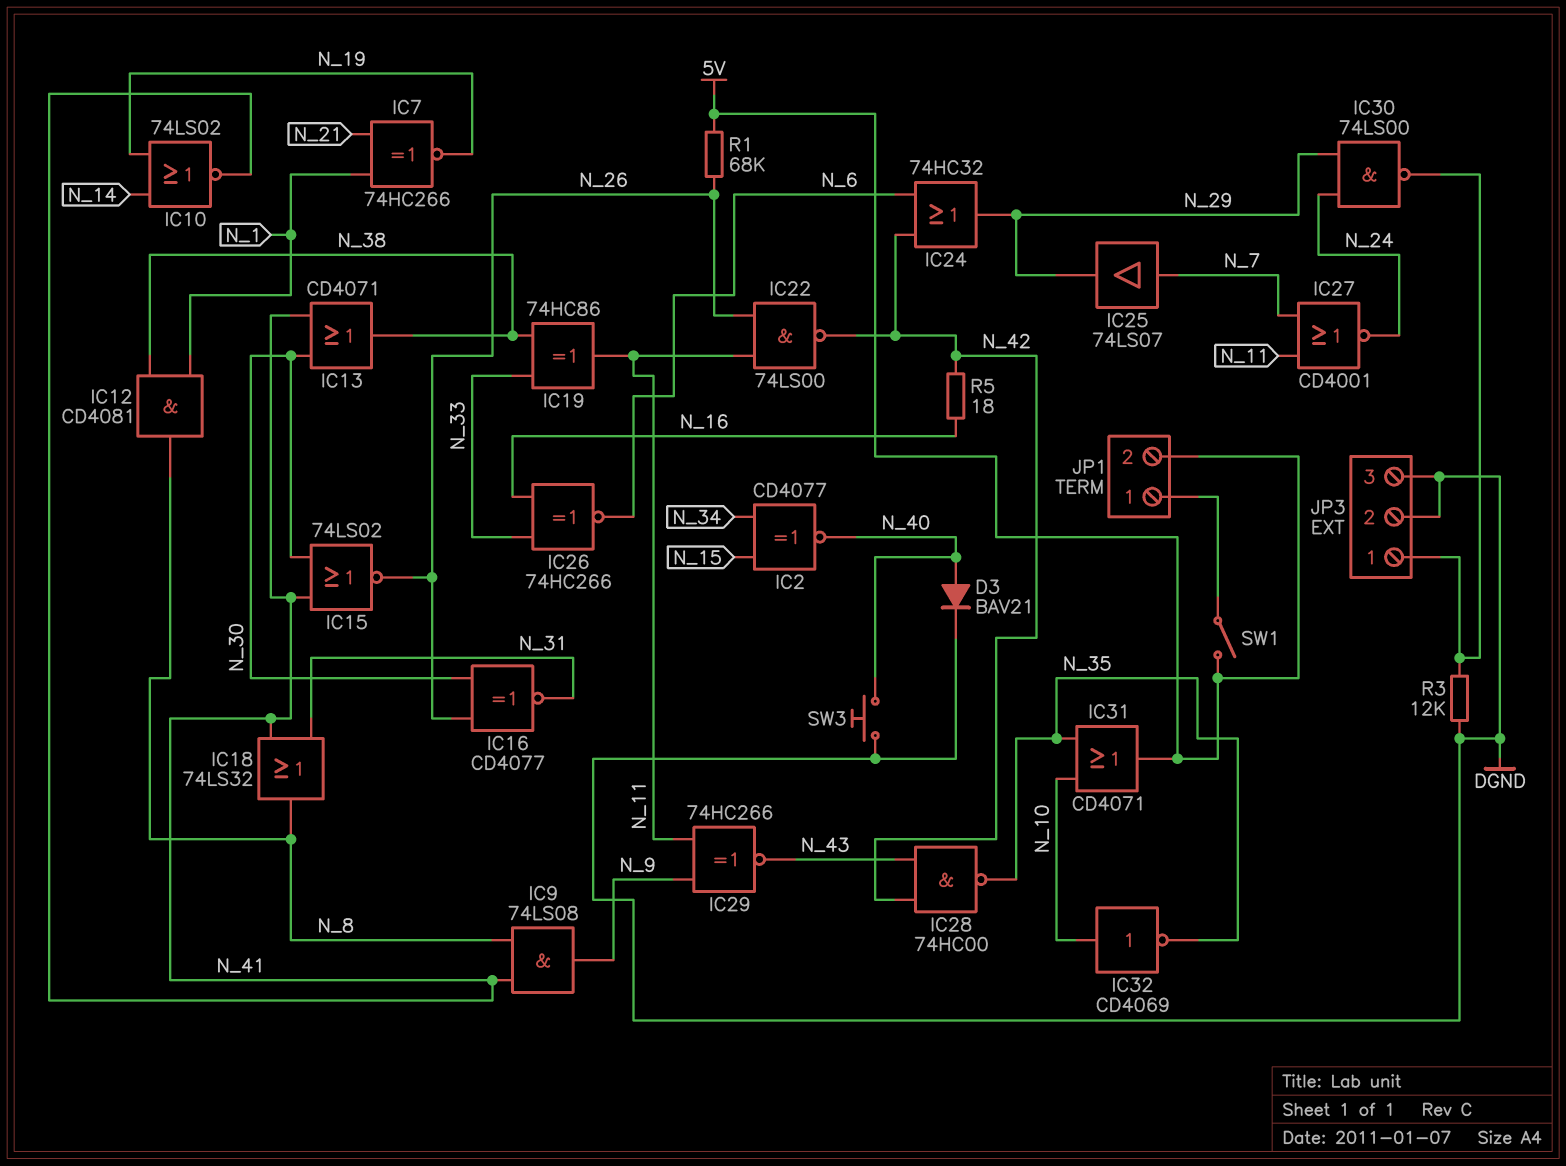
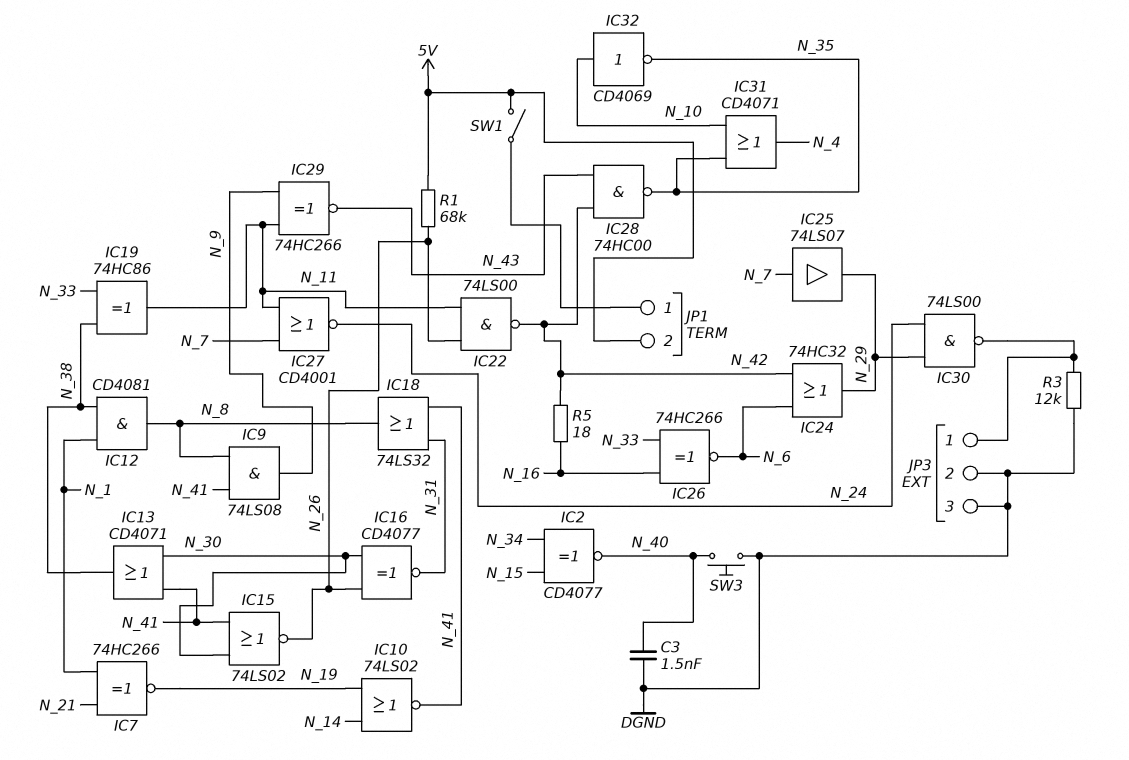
C3: none -> 1.5nF (DGND, N_40)
D3: diode BAV21 (A N_40, K DGND) -> none
IC31: OR CD4071 (in N_10, in N_35, out 5V) -> OR CD4071 (in N_10, in N_35, out N_4)

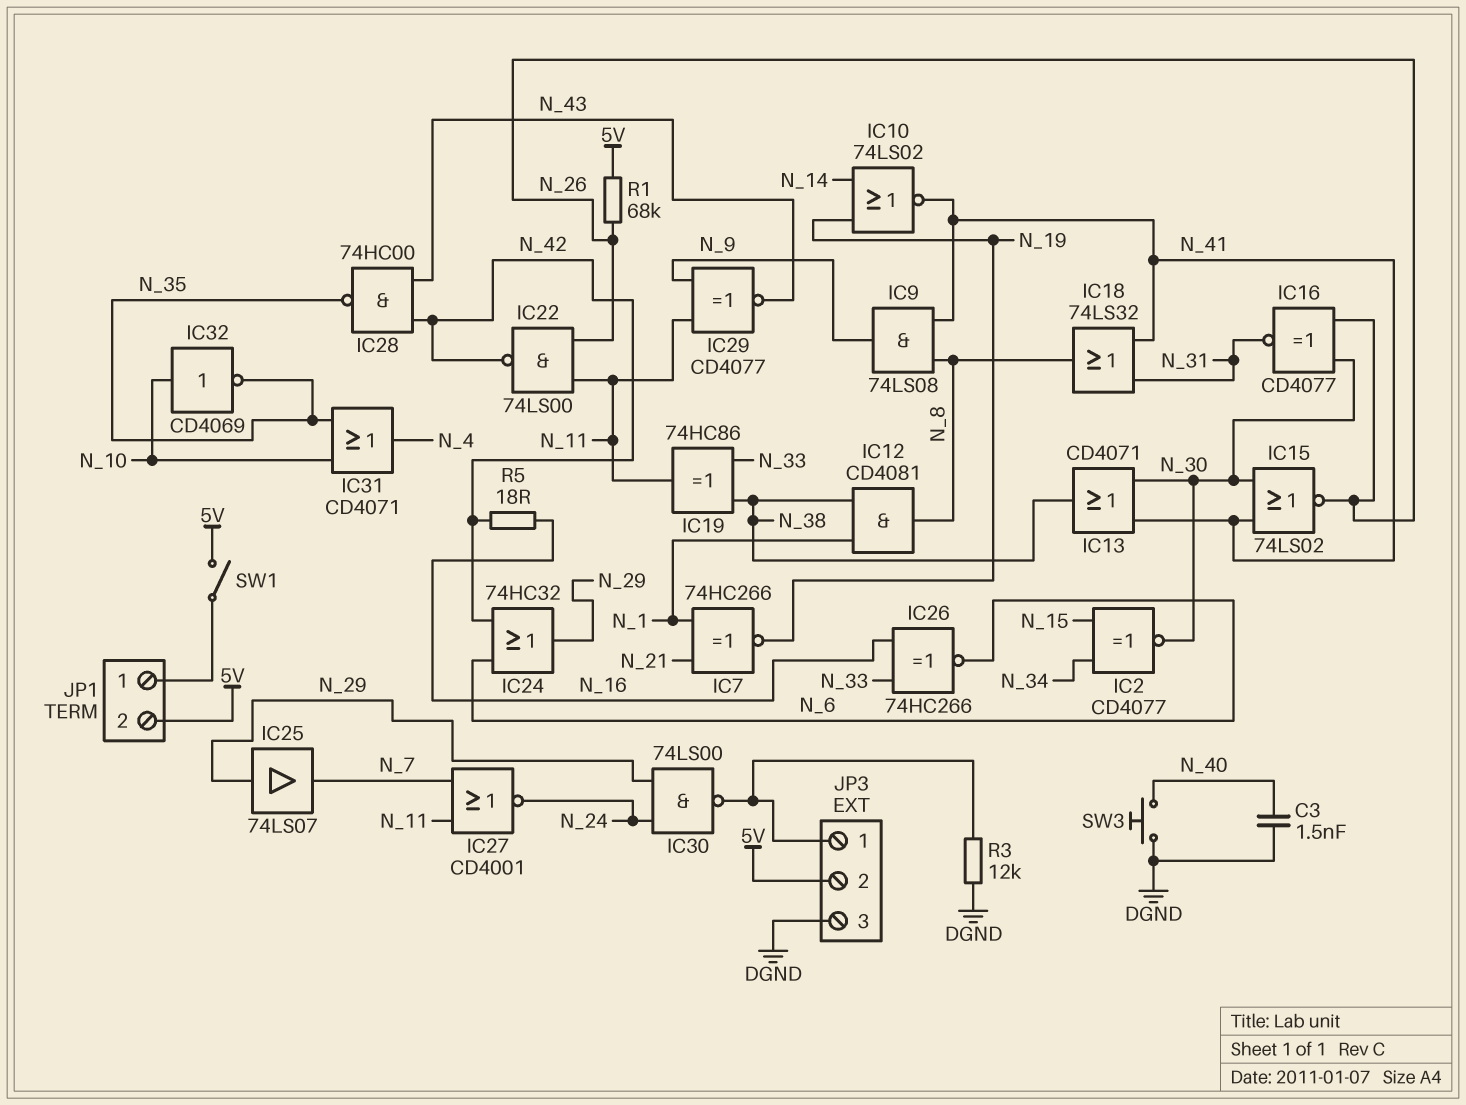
IC2: XNOR CD4077 (in N_15, in N_34, out N_40) -> XNOR CD4077 (in N_15, in N_34, out N_30)
IC25: buffer 74LS07 (in N_7, out N_29) -> buffer 74LS07 (in N_29, out N_7)
IC29: XNOR 74HC266 (in N_9, in N_11, out N_43) -> XNOR CD4077 (in N_9, in N_11, out N_43)
JP3 pin 2: DGND -> 5V

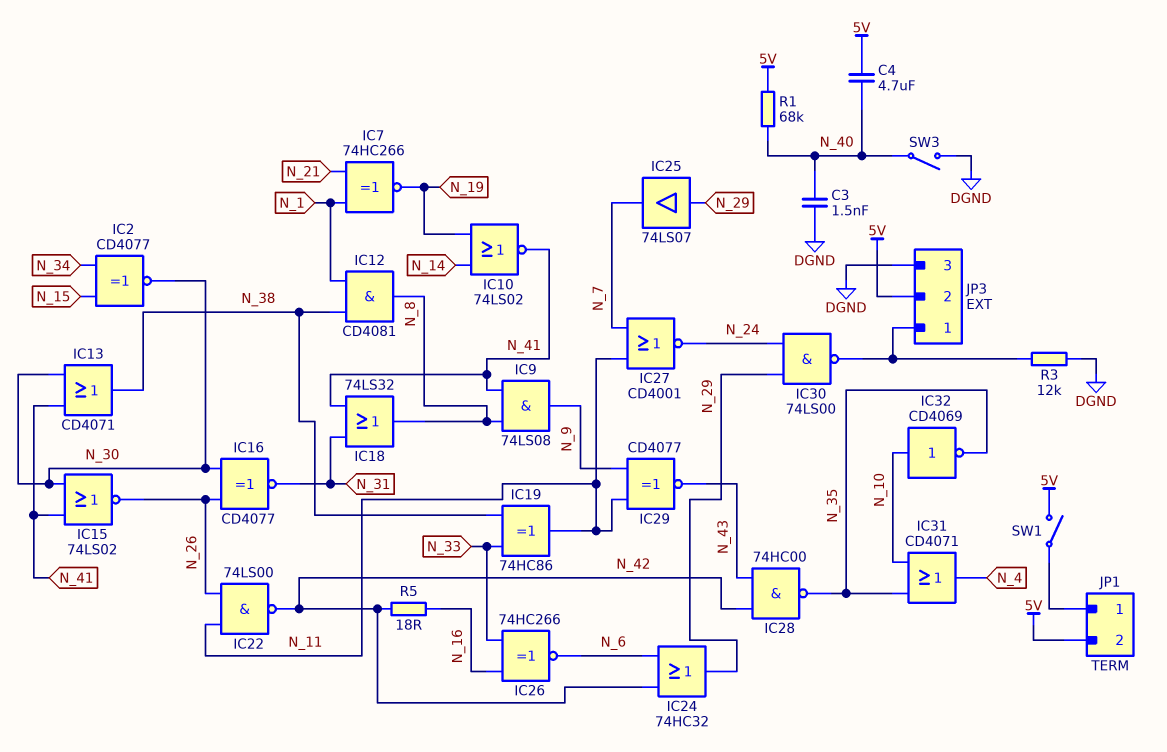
C4: none -> 4.7uF (5V, N_40)
R1: 68k (5V, N_26) -> 68k (5V, N_40)
SW3: button (DGND, N_40) -> switch (DGND, N_40)

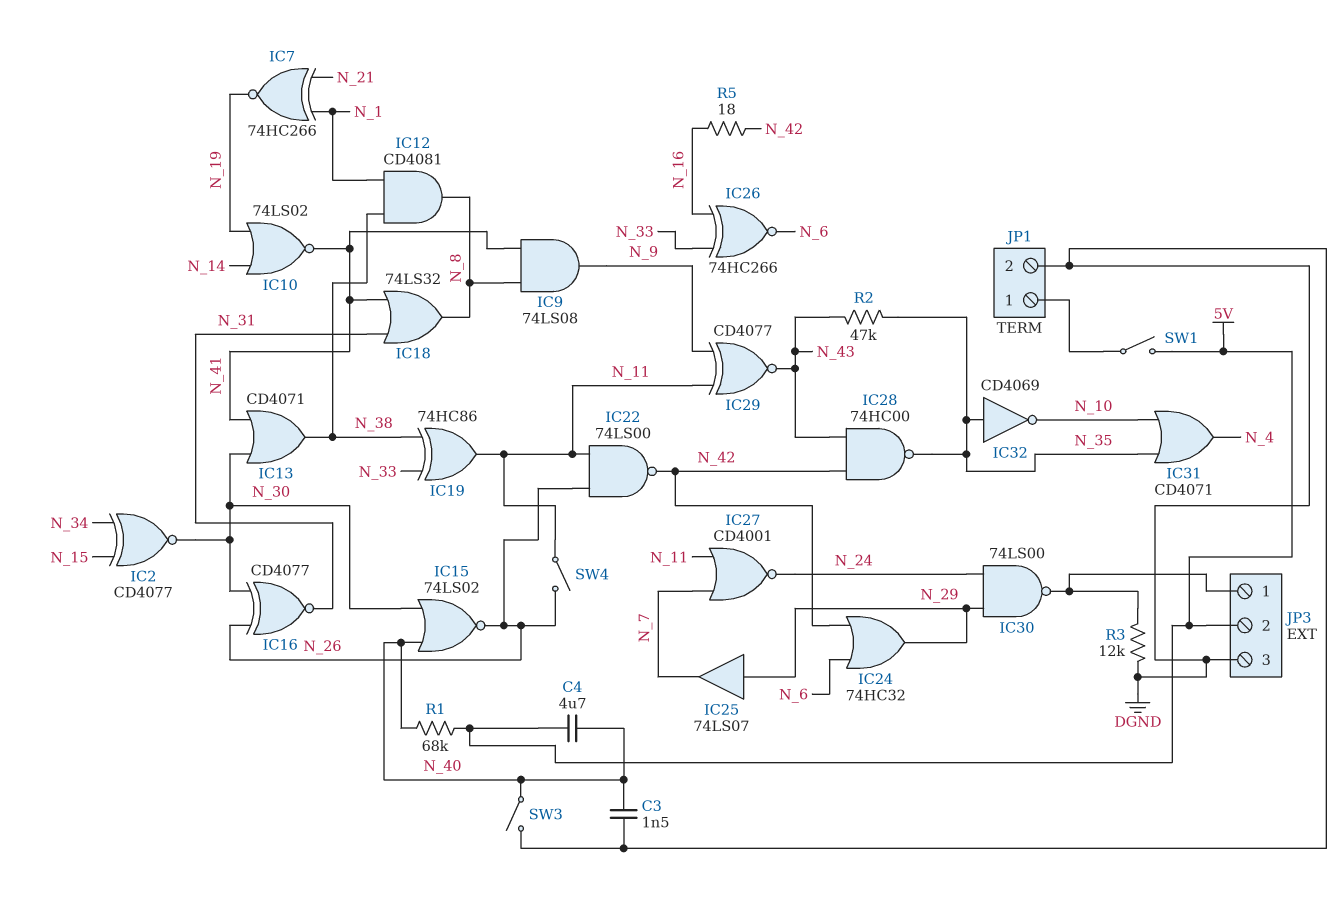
IC15: NOR 74LS02 (in N_30, in N_41, out N_26) -> NOR 74LS02 (in N_30, in N_40, out N_26)
IC32: NOT CD4069 (in N_10, out N_35) -> NOT CD4069 (in N_35, out N_10)
JP1 pin 2: 5V -> DGND
R2: none -> 47k (N_35, N_43)
SW4: none -> switch (N_11, N_26)

